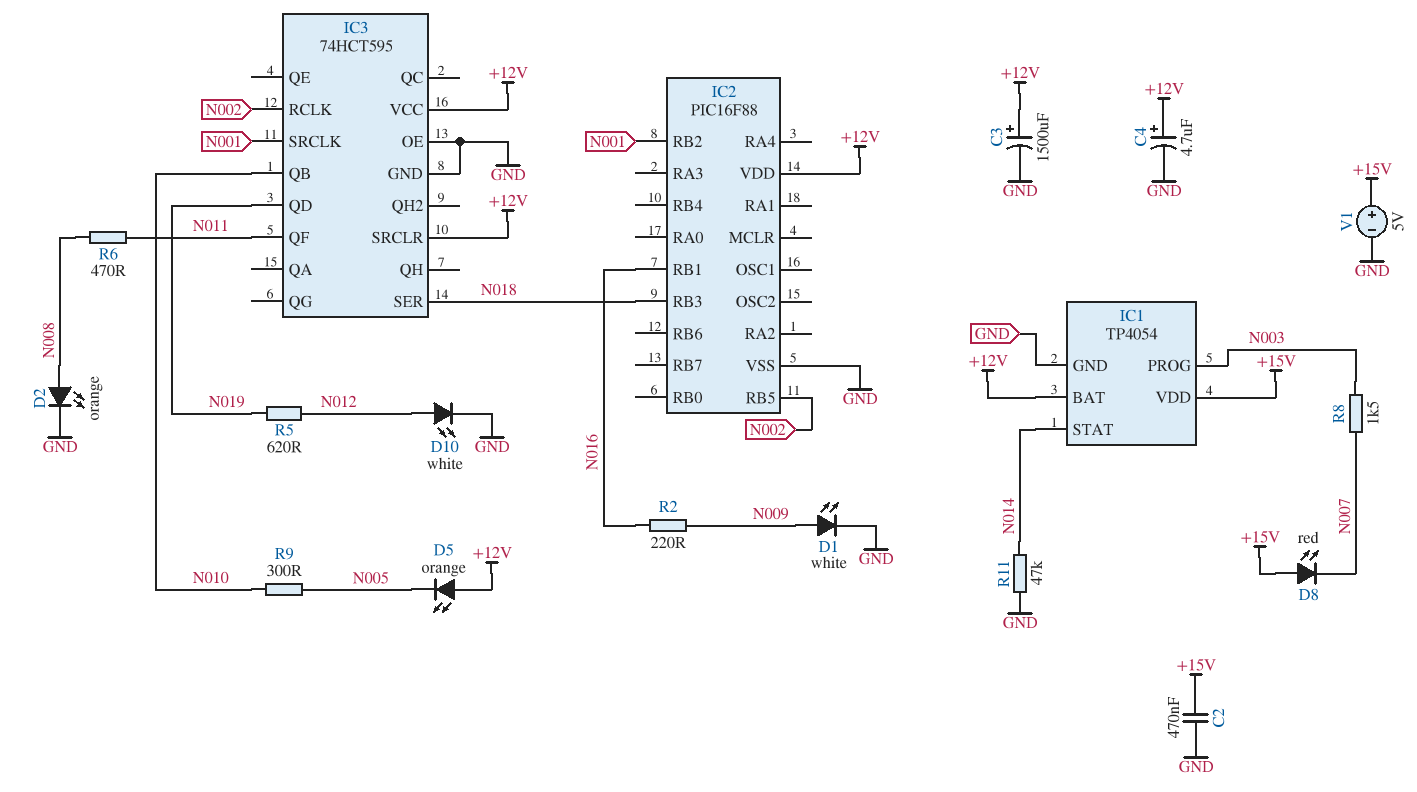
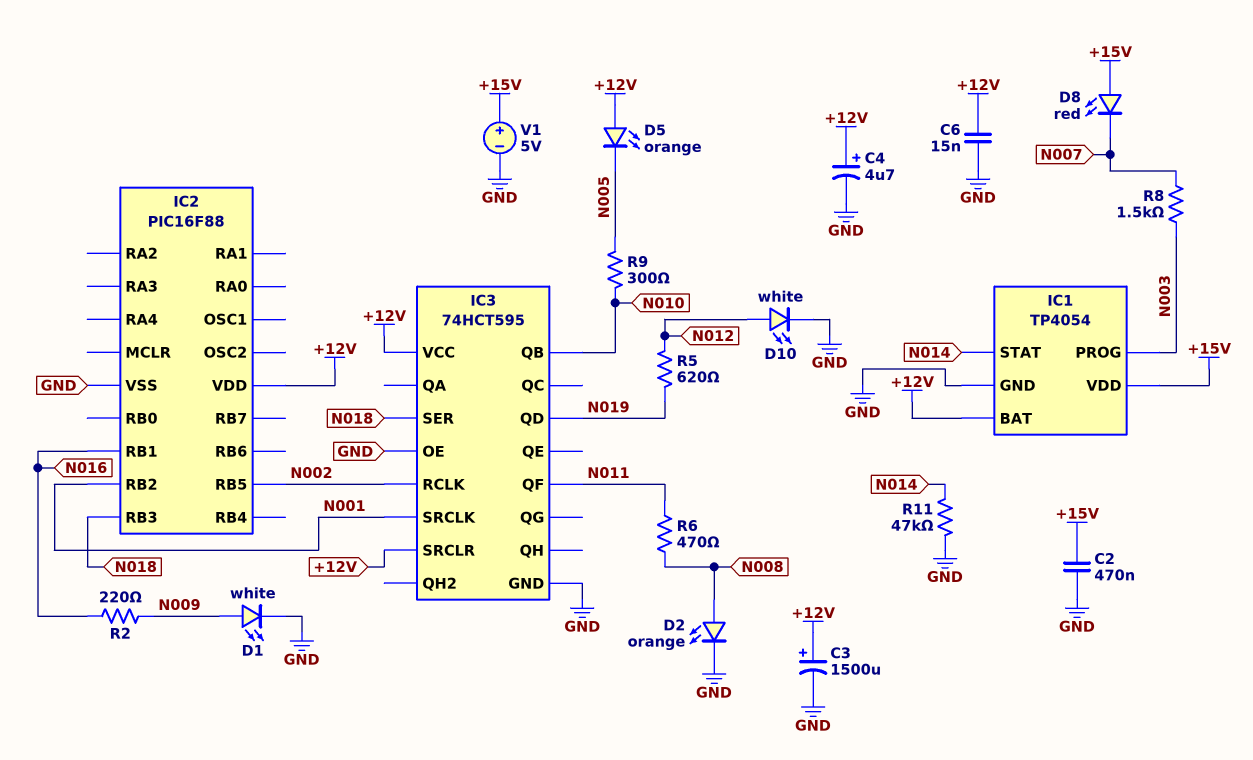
C6: none -> 15nF (+12V, GND)

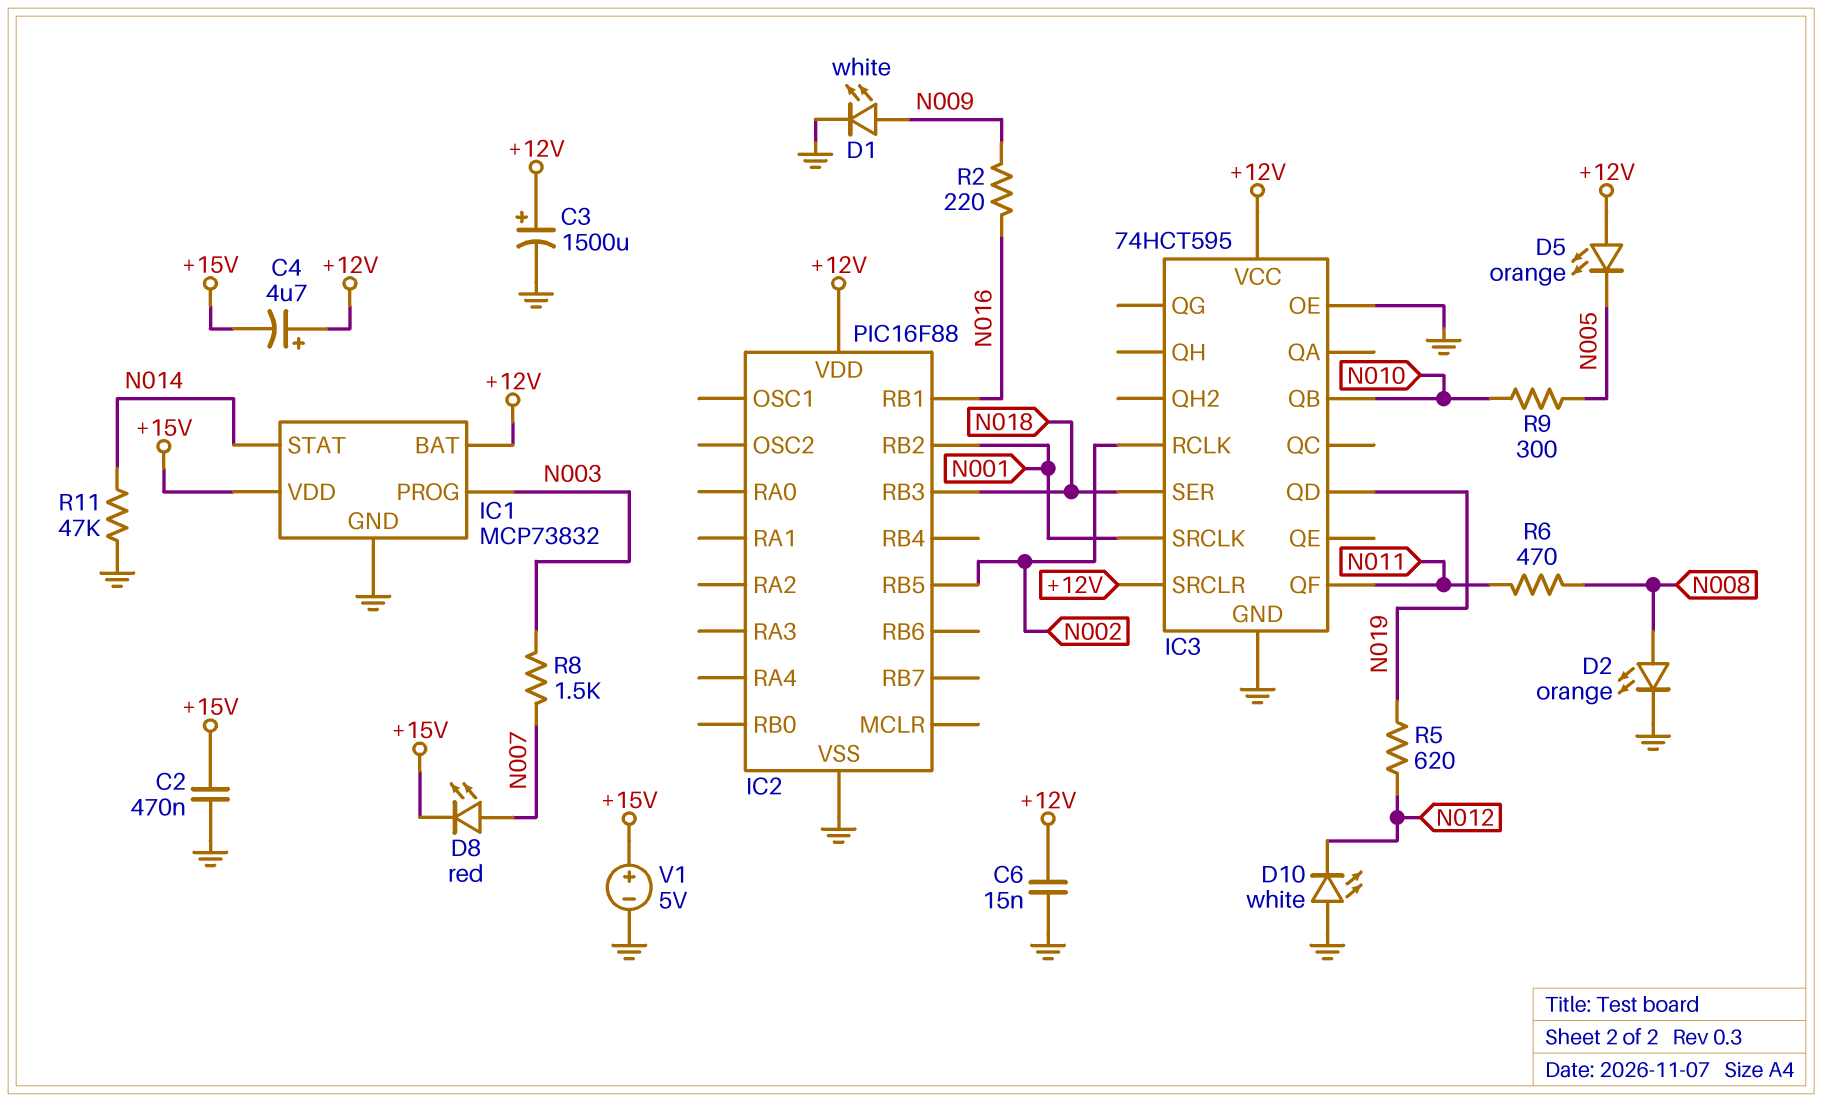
C4: 4.7uF (plus +12V, minus GND) -> 4.7uF (plus +12V, minus +15V)
D8: LED red (A +15V, K N007) -> LED red (A N007, K +15V)
D10: LED white (A N012, K GND) -> LED white (A GND, K N012)
IC1: TP4054 -> MCP73832

